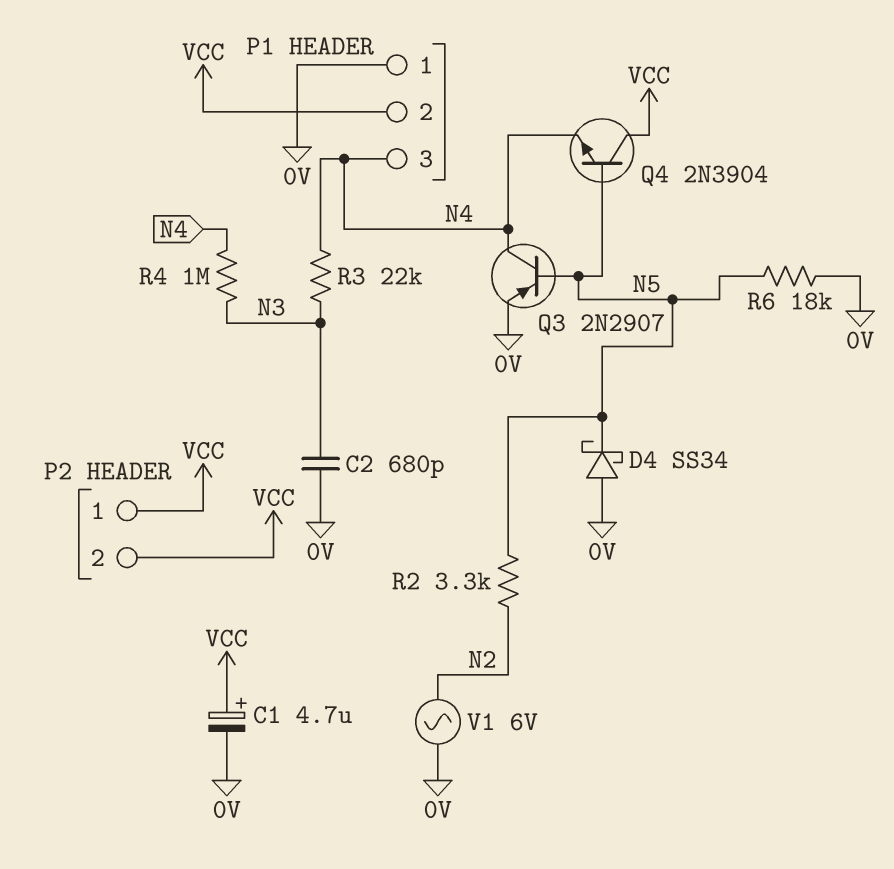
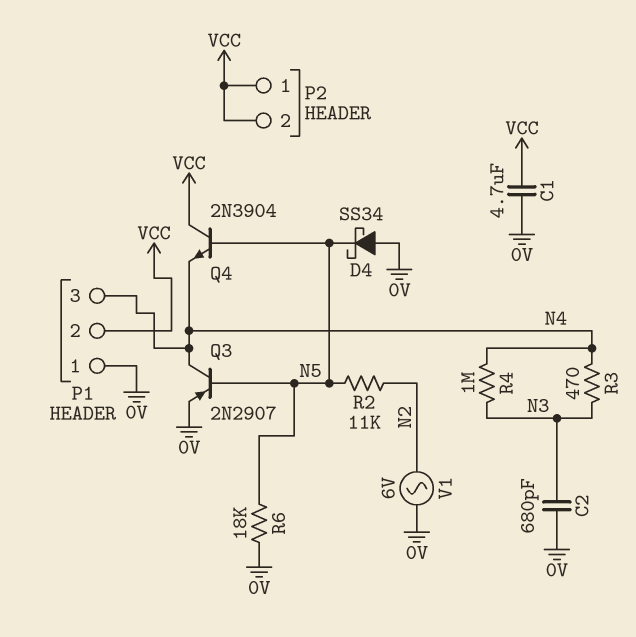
C1: 4.7uF (plus VCC, minus 0V) -> 4.7uF (0V, VCC)
R2: 3.3k (N2, N5) -> 11k (N2, N5)
R3: 22k (N3, N4) -> 470 (N3, N4)

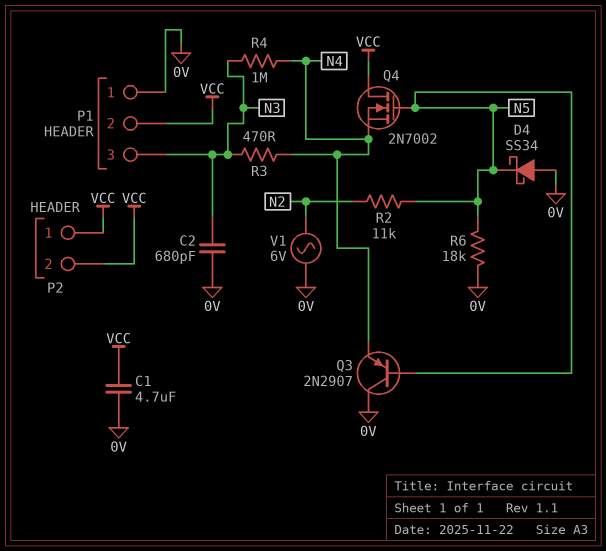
P1 pin 3: N4 -> N3
Q3: PNP 2N2907 (B N5, C N4, E 0V) -> PNP 2N2907 (B N5, C 0V, E N4)
Q4: NPN 2N3904 (B N5, C VCC, E N4) -> NMOS 2N7002 (G N5, D VCC, S N4)

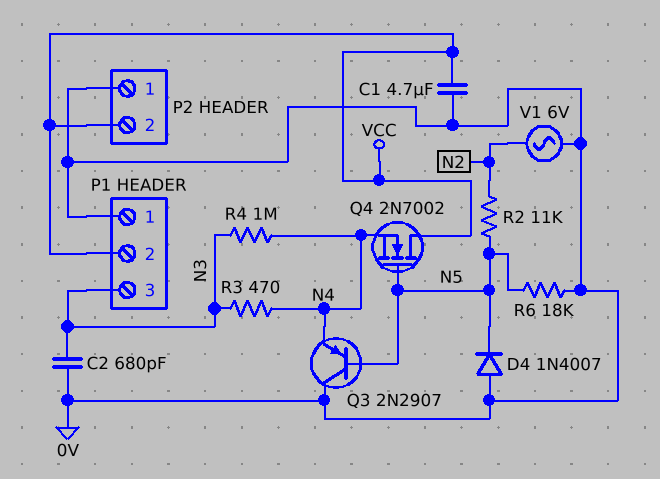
D4: schottky SS34 (A 0V, K N5) -> diode 1N4007 (A 0V, K N5)
P2 pin 1: VCC -> 0V

